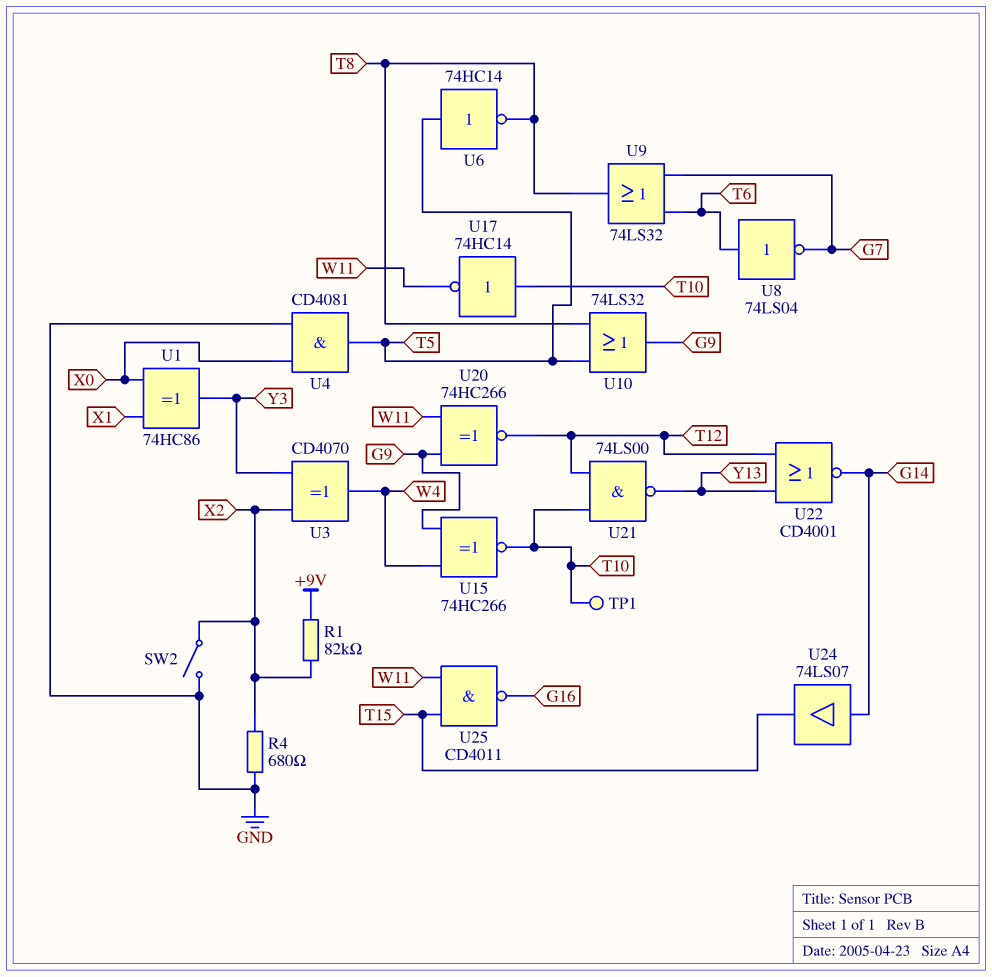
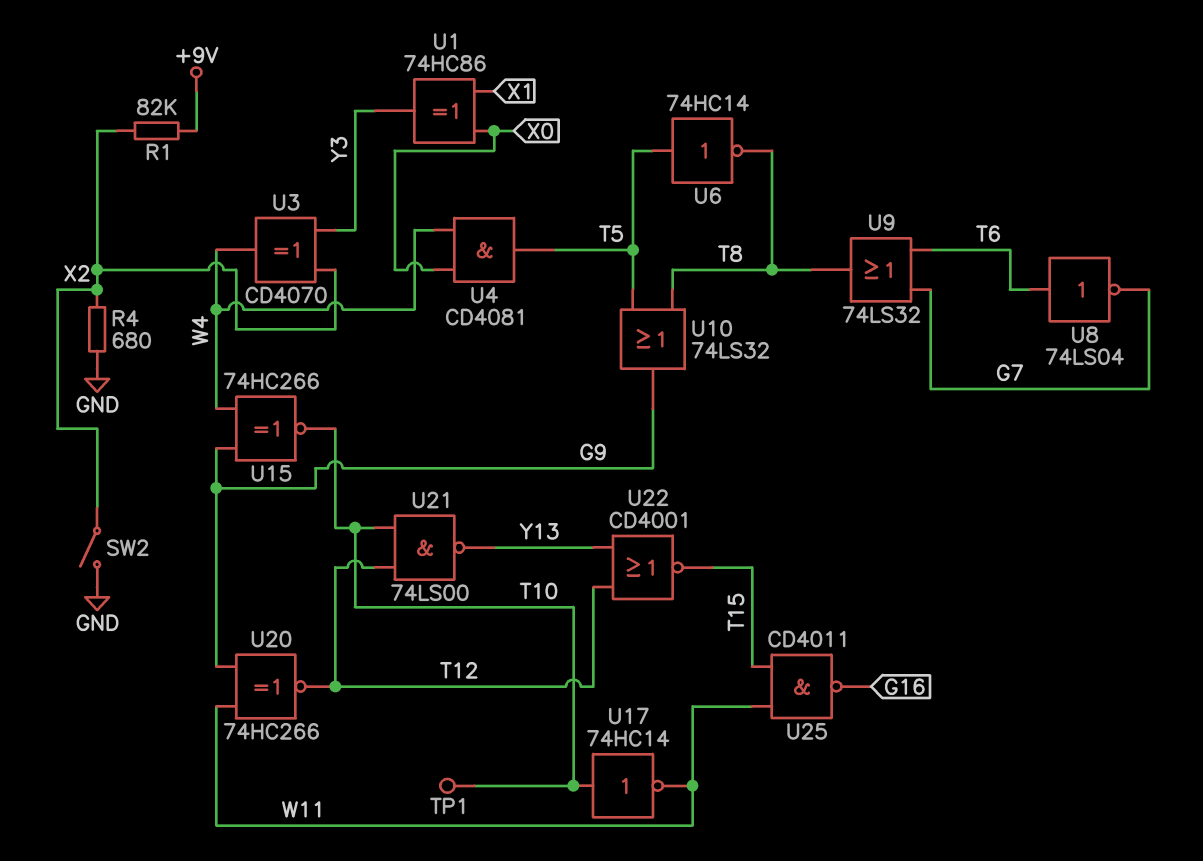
U4: AND CD4081 (in GND, in X0, out T5) -> AND CD4081 (in W4, in X0, out T5)
U22: NOR CD4001 (in T12, in Y13, out G14) -> NOR CD4001 (in T12, in Y13, out T15)
U24: buffer 74LS07 (in G14, out T15) -> none

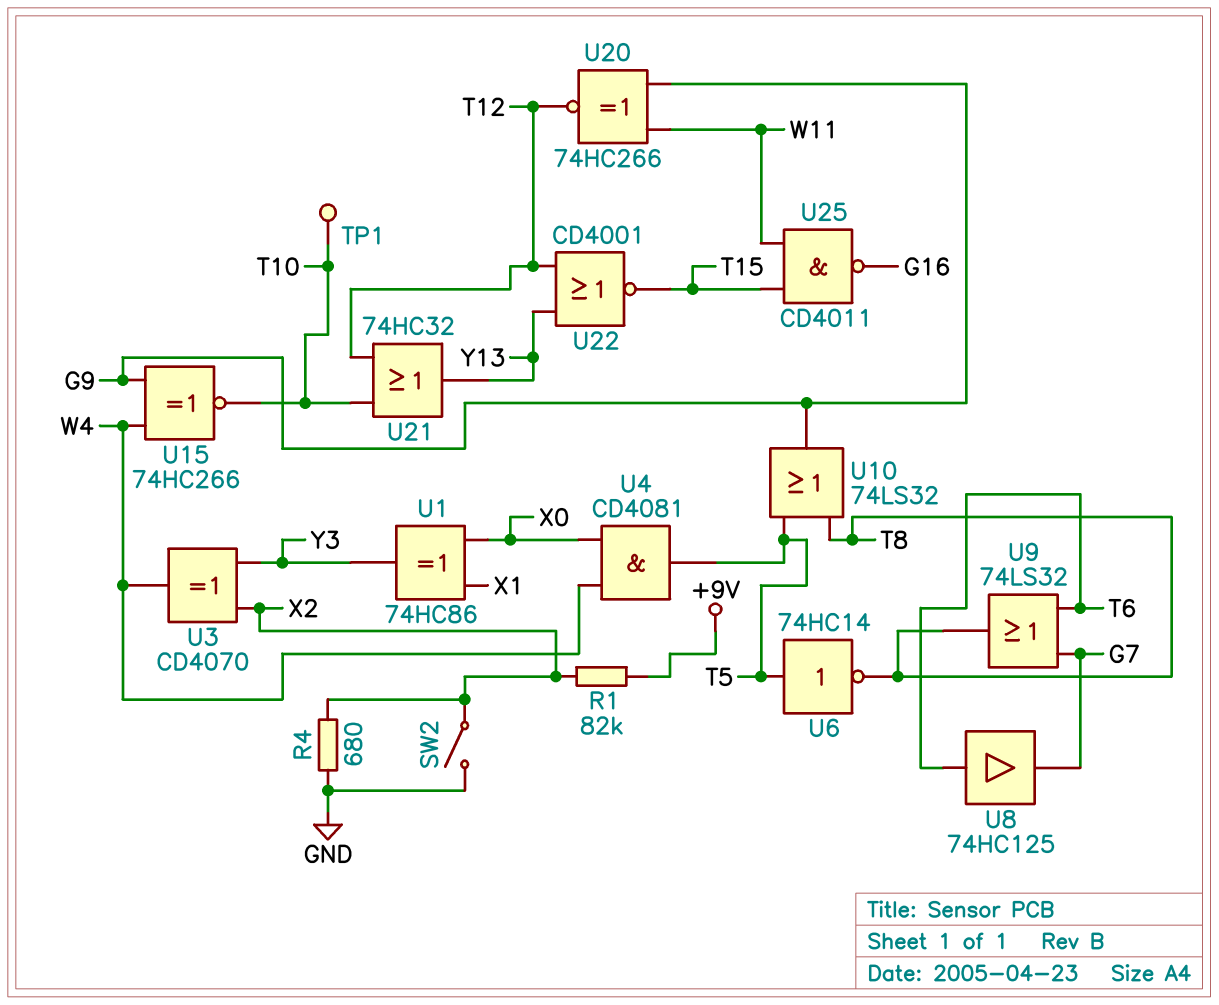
U8: NOT 74LS04 (in T6, out G7) -> buffer 74HC125 (in T6, out G7)
U17: NOT 74HC14 (in T10, out W11) -> none
U21: NAND 74LS00 (in T10, in T12, out Y13) -> OR 74HC32 (in T10, in T12, out Y13)

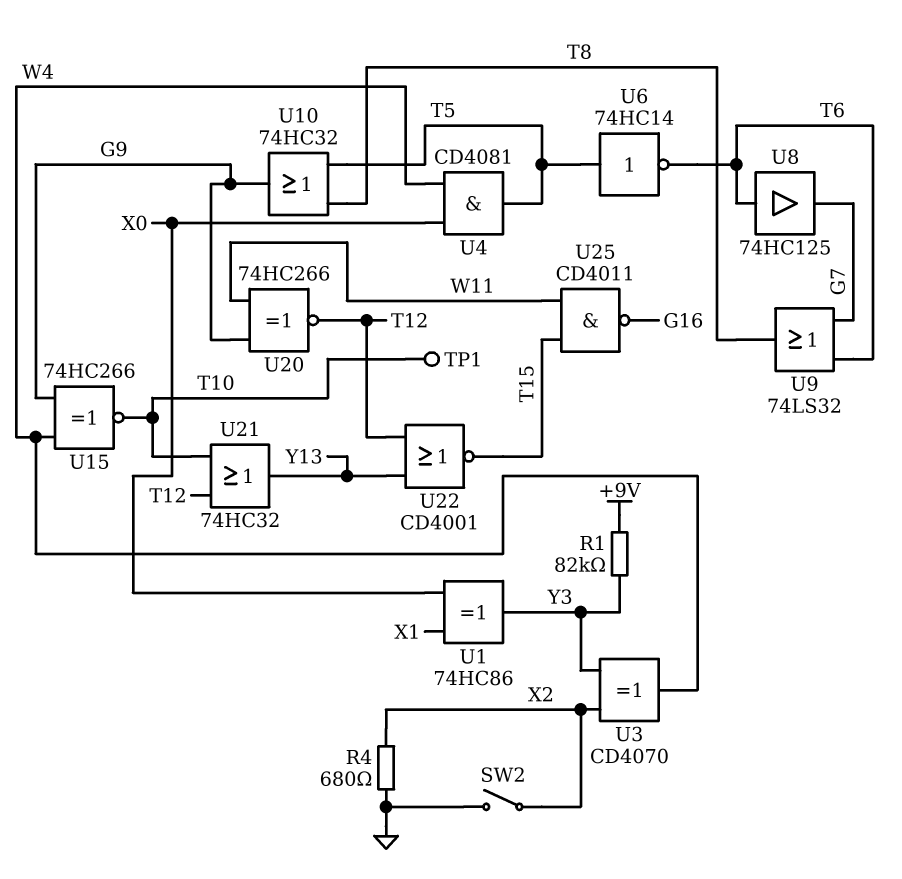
R1: 82k (+9V, X2) -> 82k (+9V, Y3)
U6: NOT 74HC14 (in T5, out T8) -> NOT 74HC14 (in T5, out T6)
U10: OR 74LS32 (in T5, in T8, out G9) -> OR 74HC32 (in T5, in T8, out G9)

